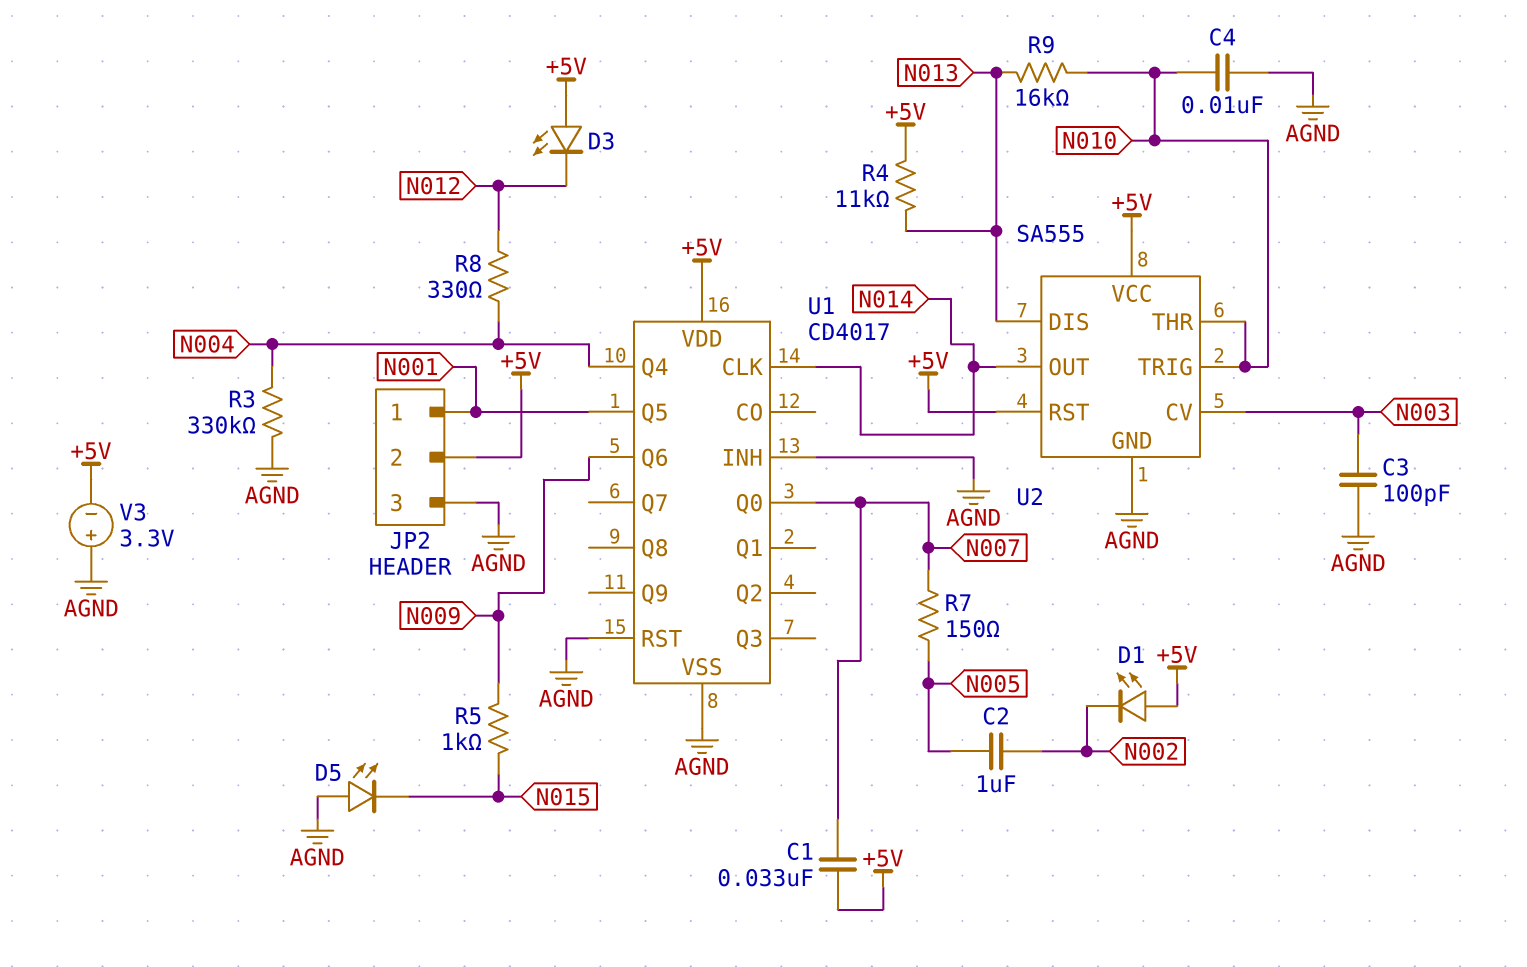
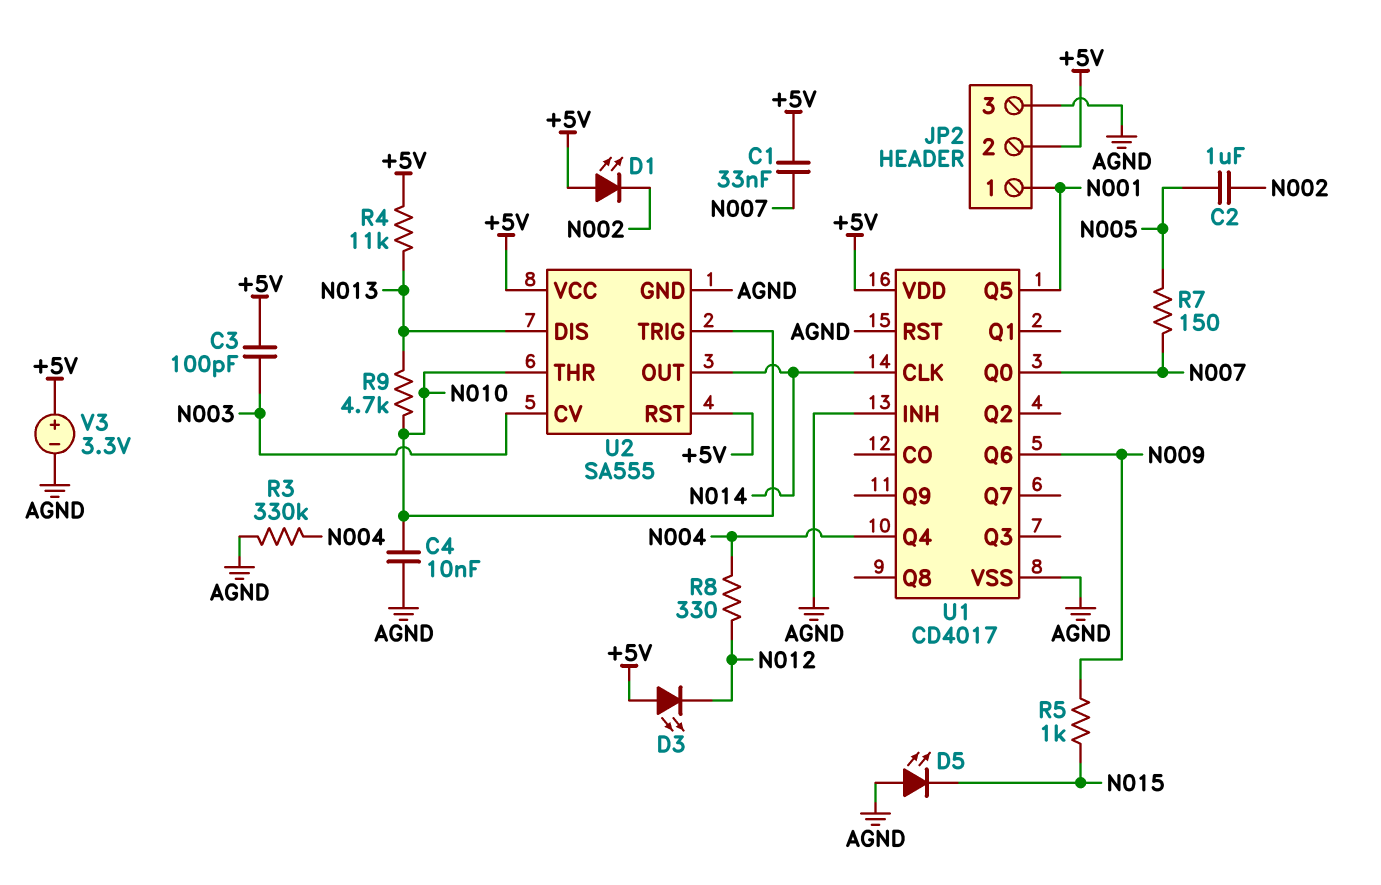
C3: 100pF (AGND, N003) -> 100pF (+5V, N003)
R9: 16k (N010, N013) -> 4.7k (N010, N013)
V3: 3.3V (plus AGND, minus +5V) -> 3.3V (plus +5V, minus AGND)

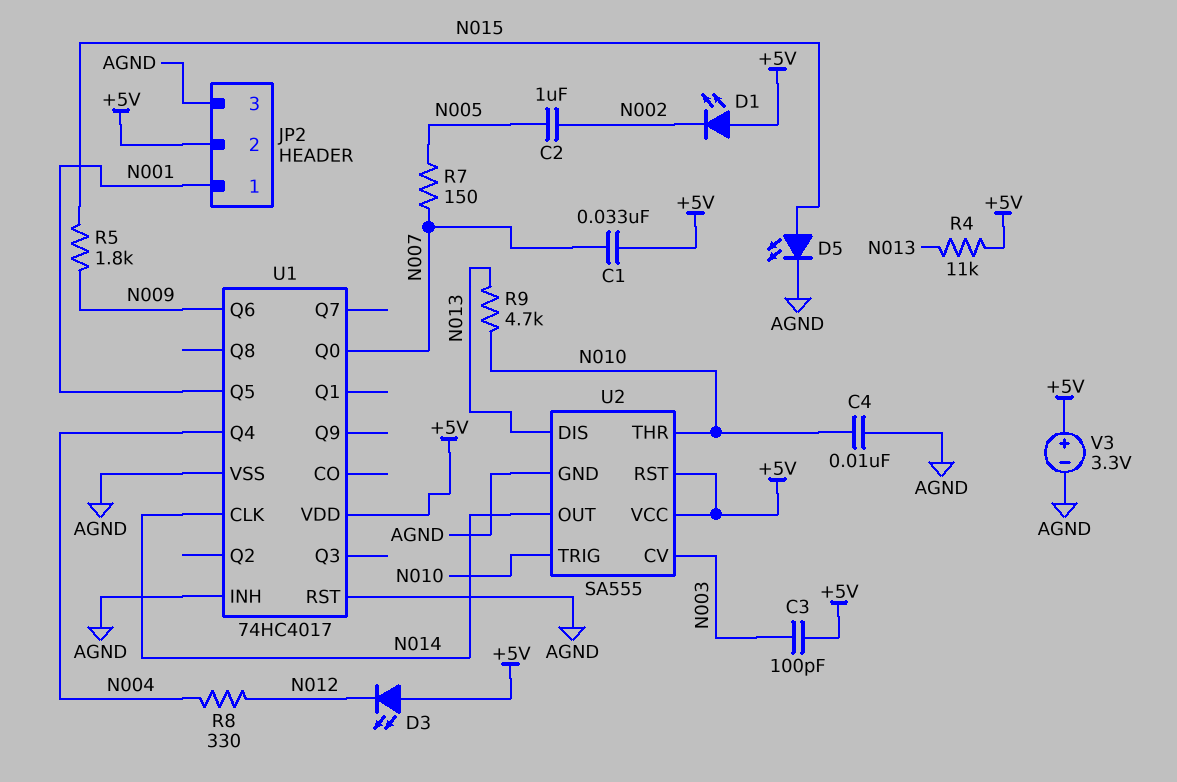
D5: LED (A AGND, K N015) -> LED (A N015, K AGND)
R3: 330k (AGND, N004) -> none
R5: 1k (N009, N015) -> 1.8k (N009, N015)
U1: CD4017 -> 74HC4017

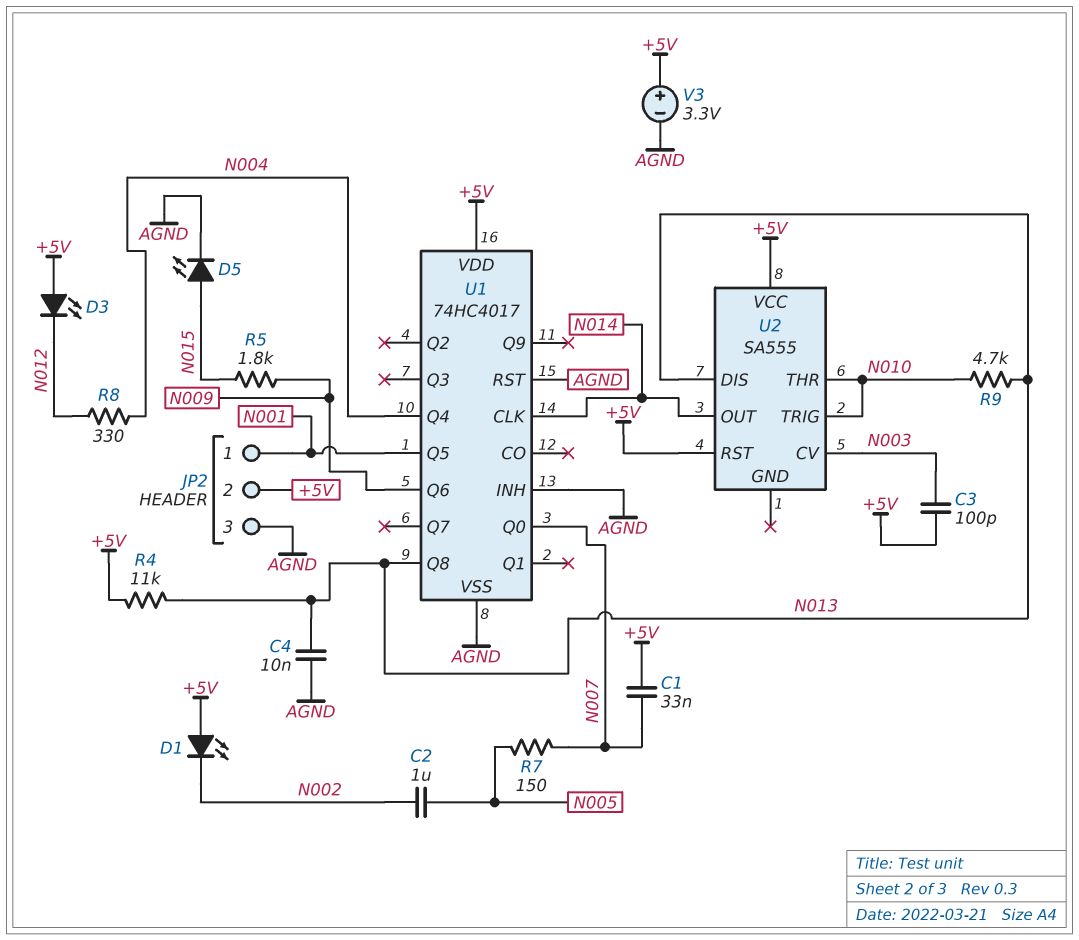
C4: 10nF (AGND, N010) -> 10nF (AGND, N013)
U1 pin Q8: none -> N013
U2 pin GND: AGND -> none

